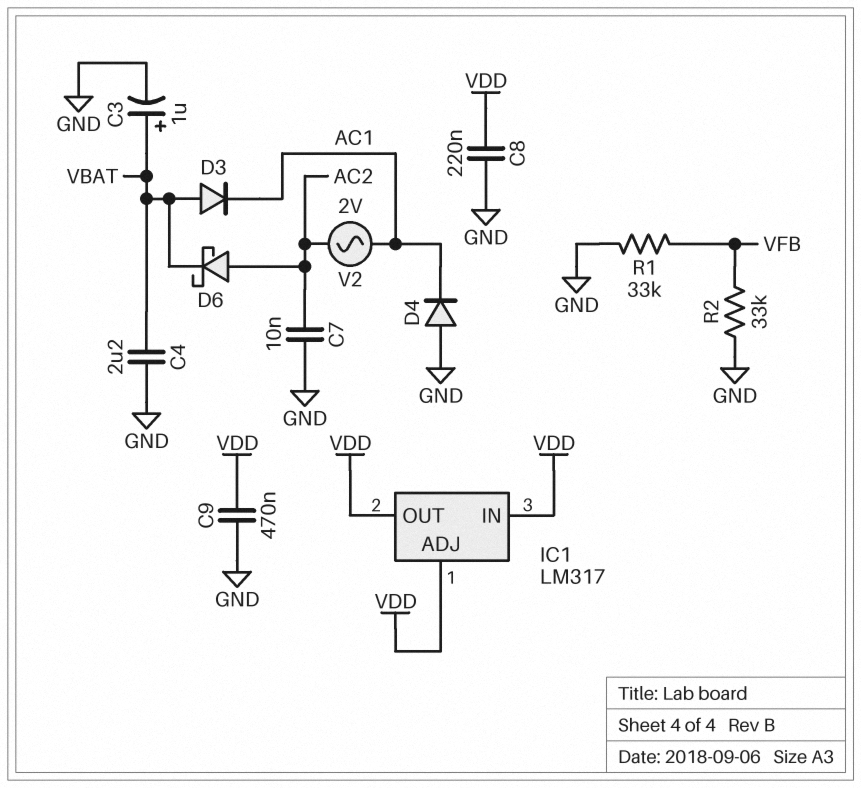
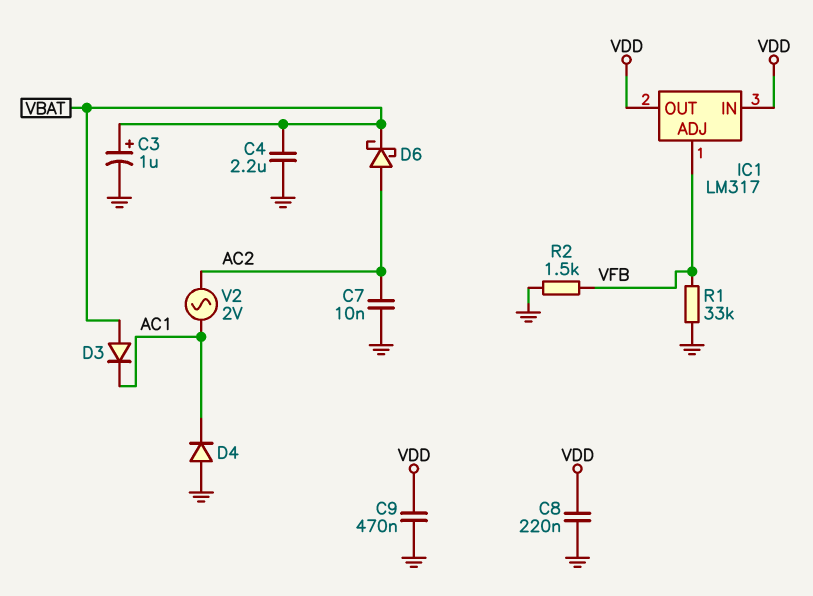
IC1 pin ADJ: VDD -> VFB
R2: 33k (GND, VFB) -> 1.5k (GND, VFB)

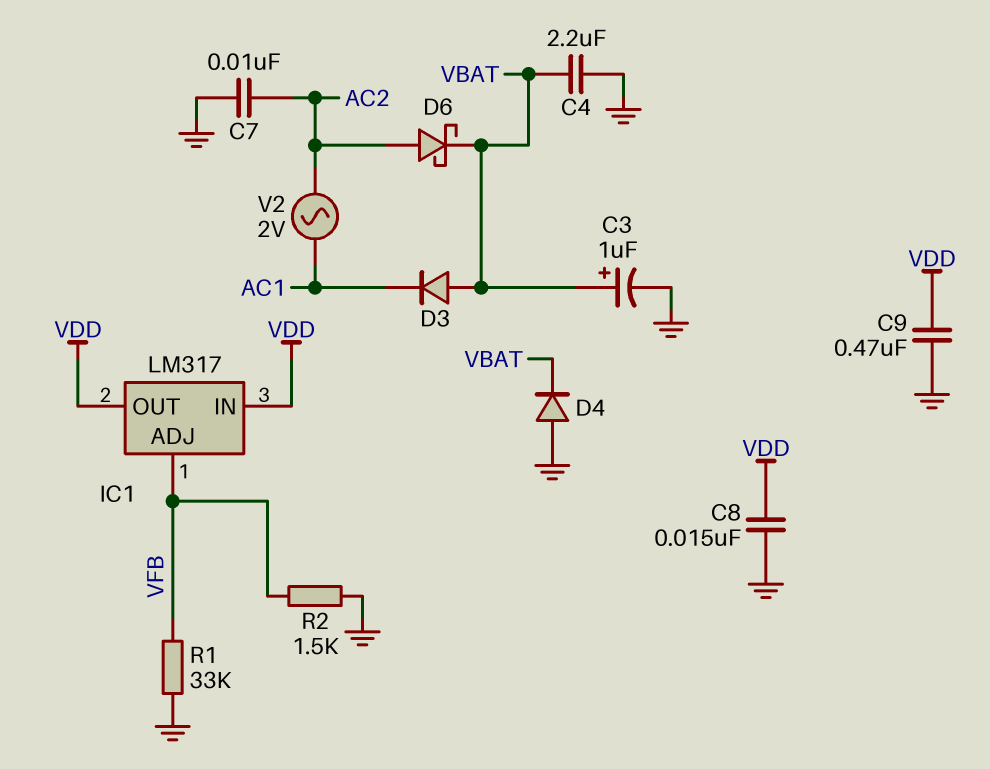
C8: 220nF (GND, VDD) -> 15nF (GND, VDD)
D4: diode (A GND, K AC1) -> diode (A GND, K VBAT)

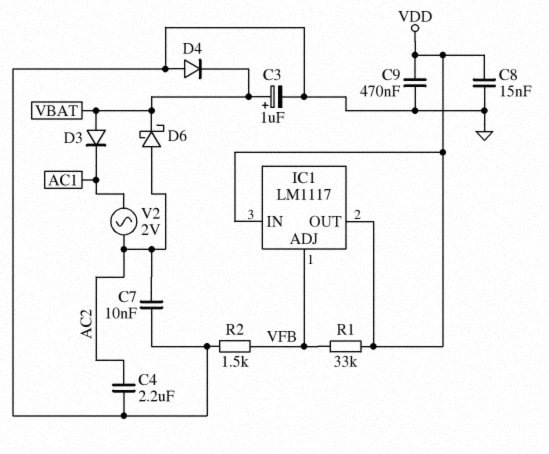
C4: 2.2uF (GND, VBAT) -> 2.2uF (AC2, GND)
IC1: LM317 -> LM1117
R1: 33k (GND, VFB) -> 33k (VDD, VFB)

